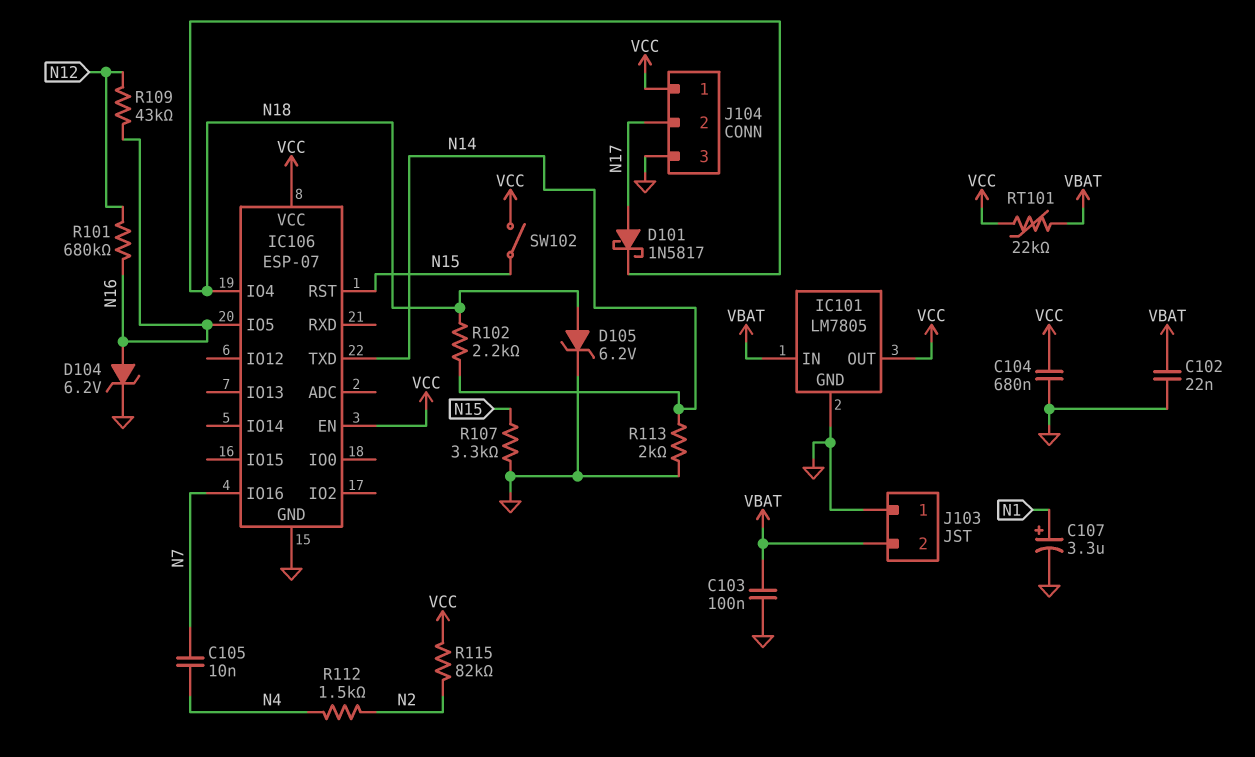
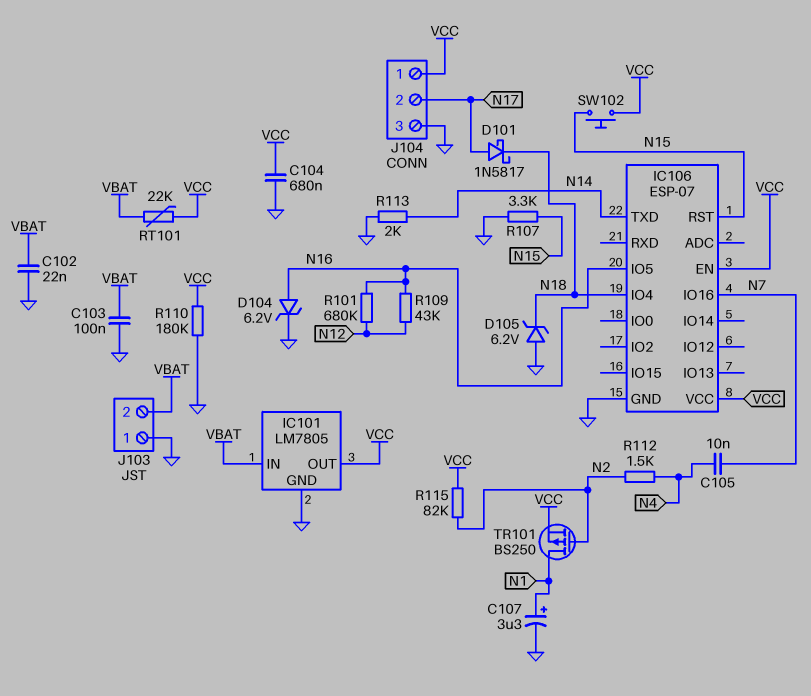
D105: zener 6.2V (A N18, K GND) -> zener 6.2V (A GND, K N18)
R102: 2.2k (N14, N18) -> none
R110: none -> 180k (GND, VCC)
SW102: switch (N15, VCC) -> button (N15, VCC)
TR101: none -> PMOS BS250 (G N2, D N1, S VCC)

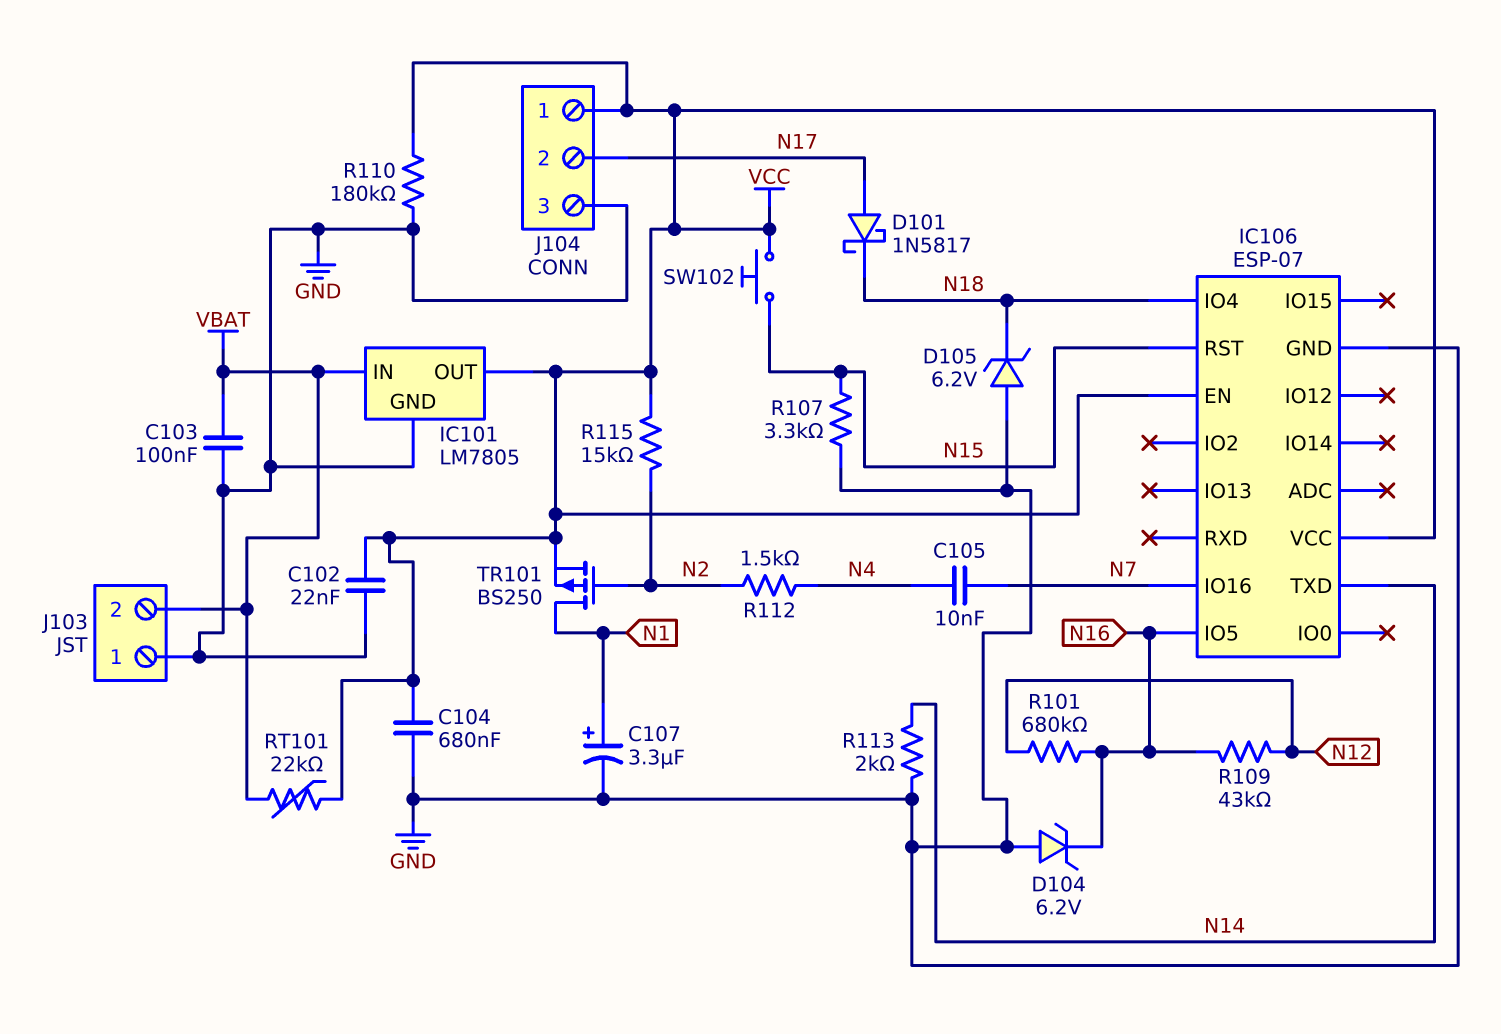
C102: 22nF (GND, VBAT) -> 22nF (GND, VCC)
D104: zener 6.2V (A N16, K GND) -> zener 6.2V (A GND, K N16)
R115: 82k (N2, VCC) -> 15k (N2, VCC)

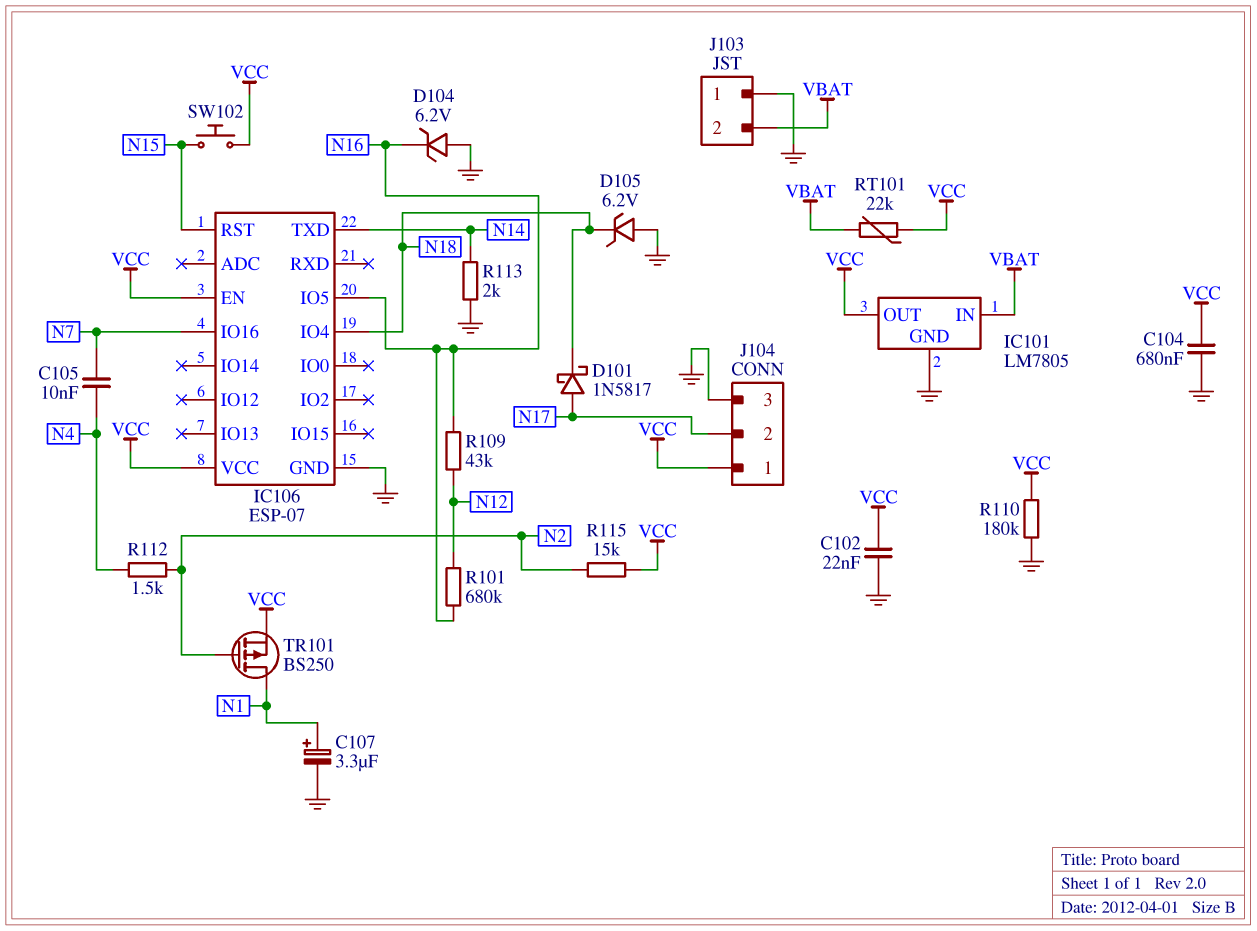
C103: 100nF (GND, VBAT) -> none
R107: 3.3k (GND, N15) -> none

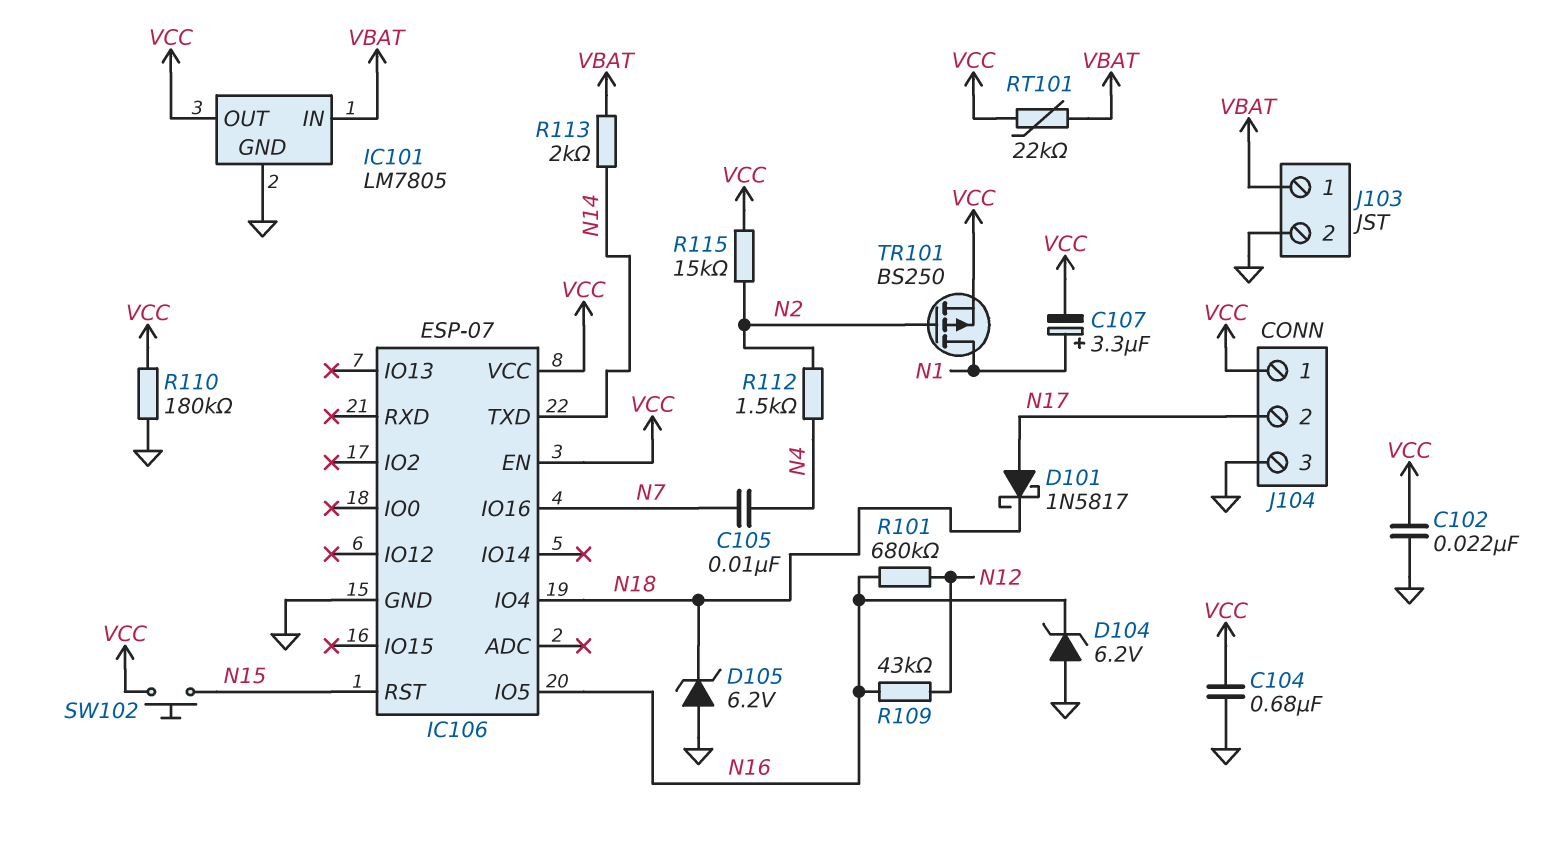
C107: 3.3uF (plus N1, minus GND) -> 3.3uF (plus N1, minus VCC)
J103 pin 1: GND -> VBAT
J103 pin 2: VBAT -> GND
R113: 2k (GND, N14) -> 2k (N14, VBAT)

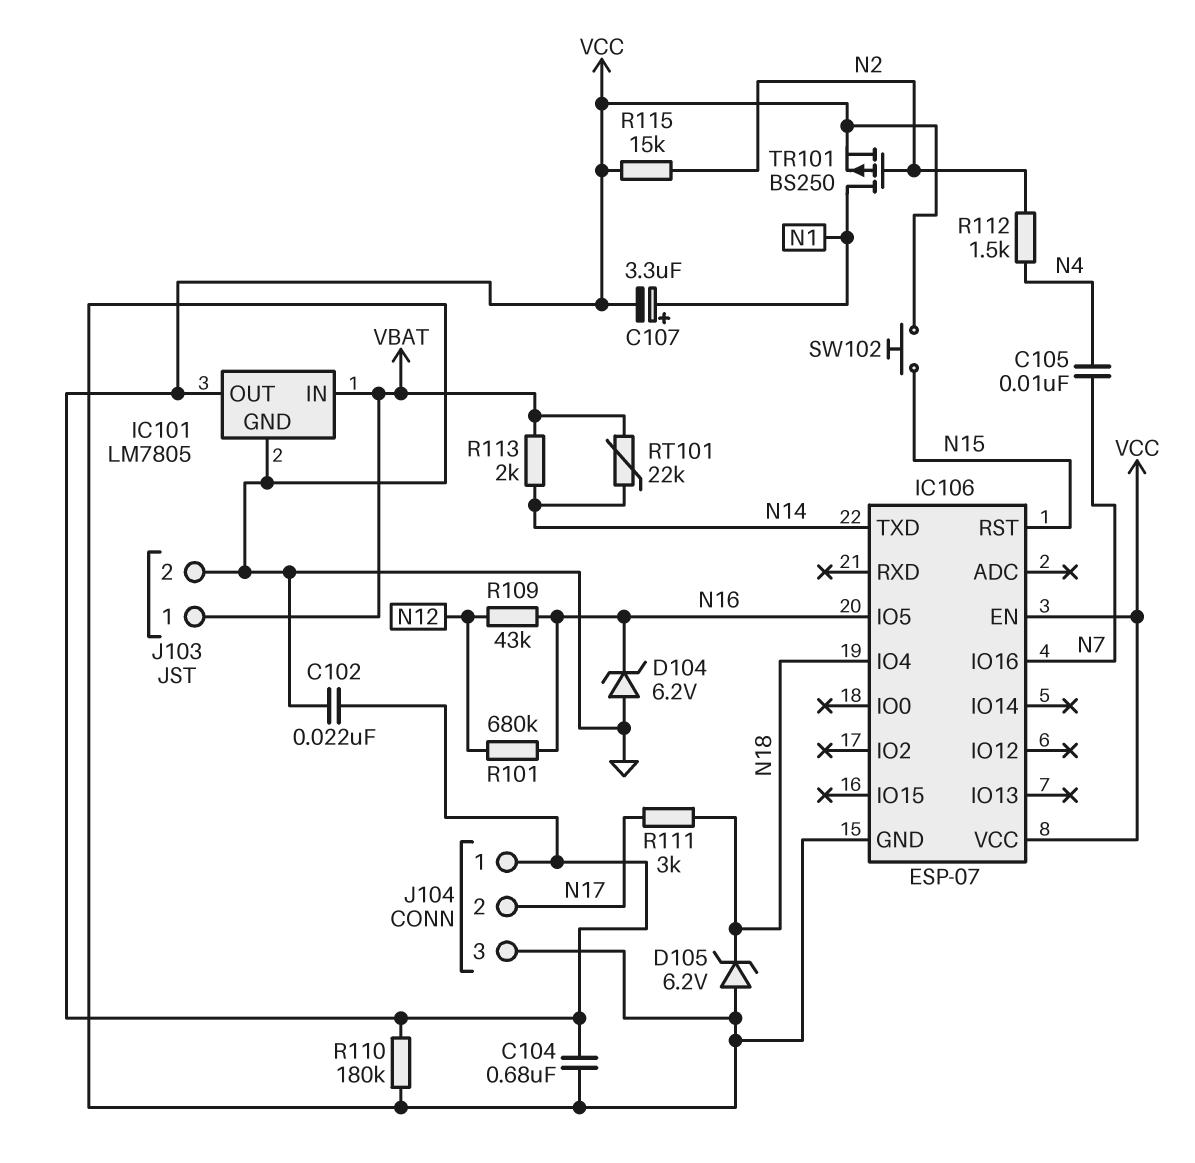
D101: schottky 1N5817 (A N17, K N18) -> none
R111: none -> 3k (N17, N18)
RT101: 22k (VBAT, VCC) -> 22k (N14, VBAT)

